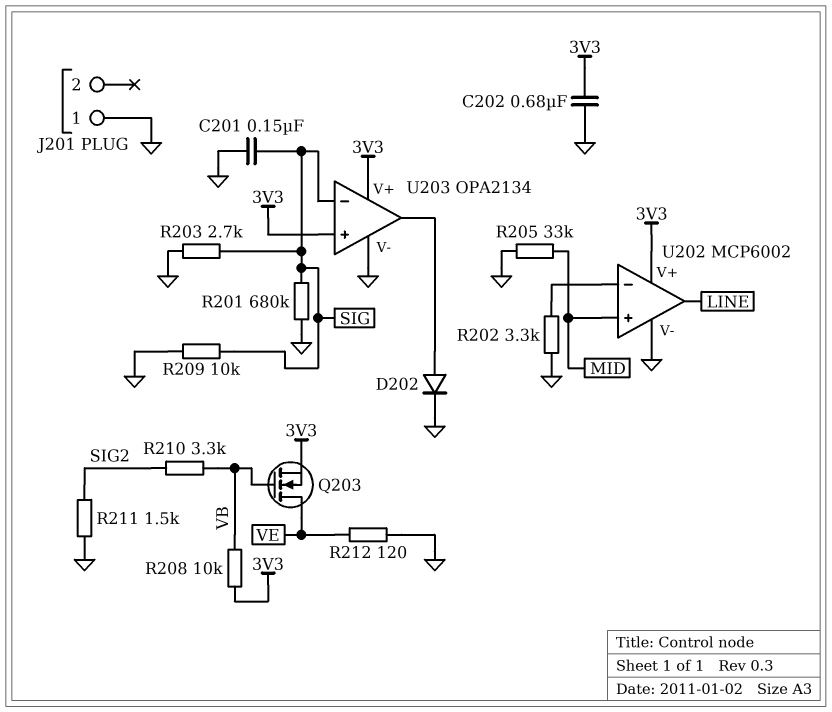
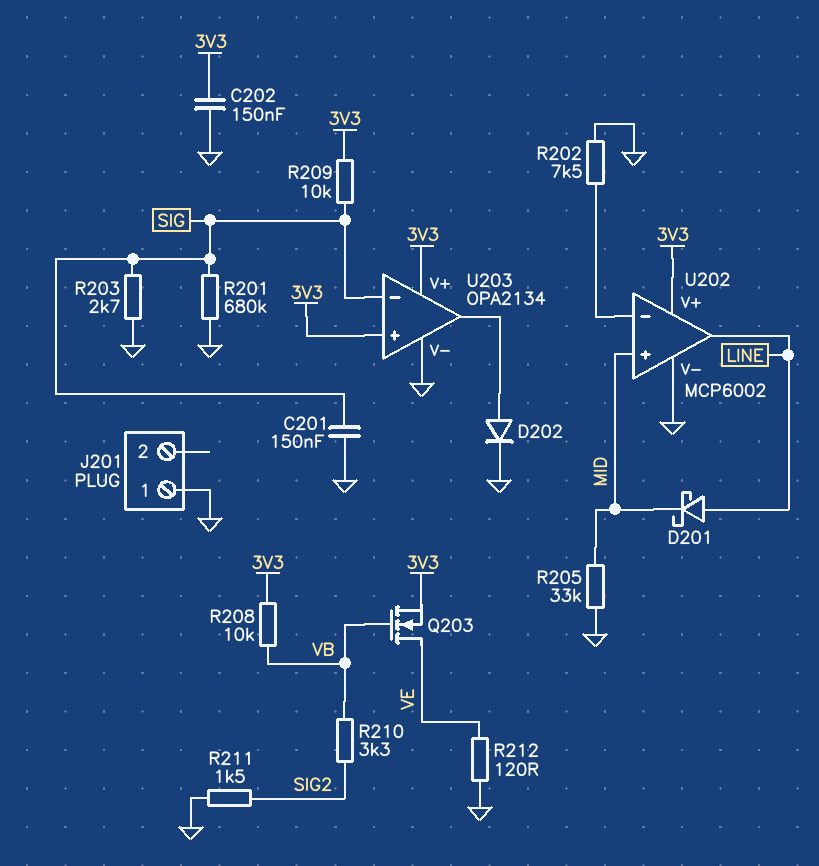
C202: 680nF (3V3, GND) -> 150nF (3V3, GND)
D201: none -> schottky (A LINE, K MID)
R202: 3.3k (GND, U202/in-) -> 7.5k (GND, U202/in-)
R209: 10k (GND, SIG) -> 10k (3V3, SIG)

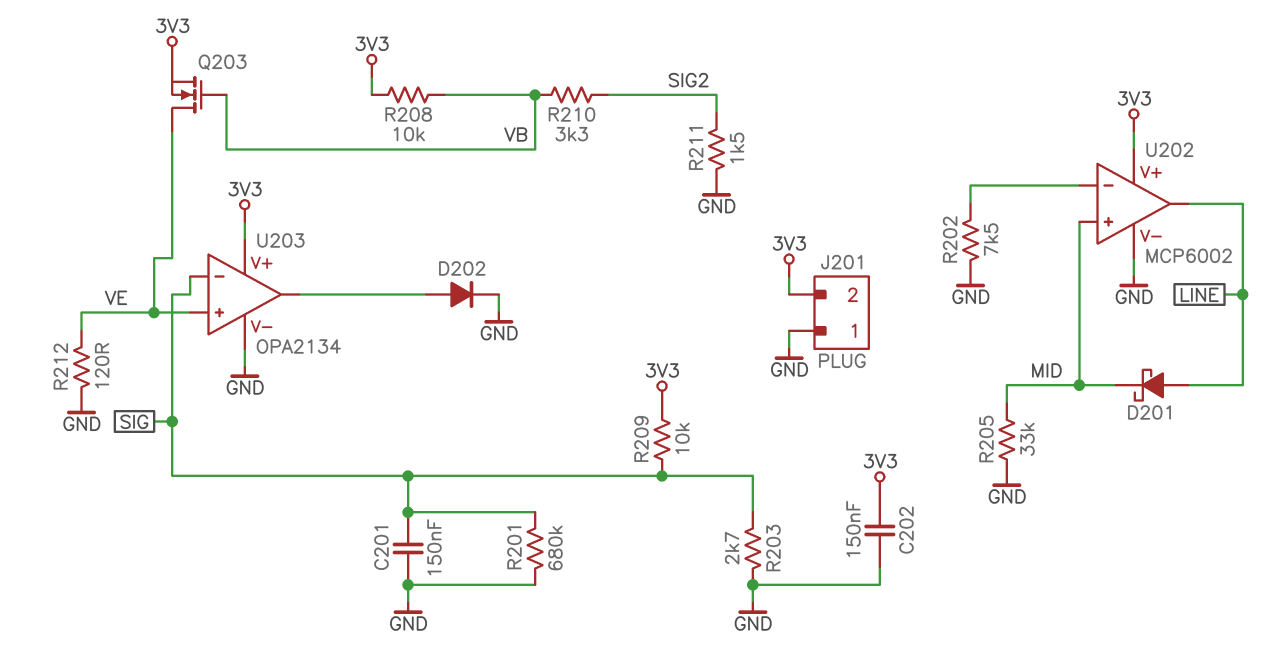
J201 pin 2: none -> 3V3
U203 pin in+: 3V3 -> VE

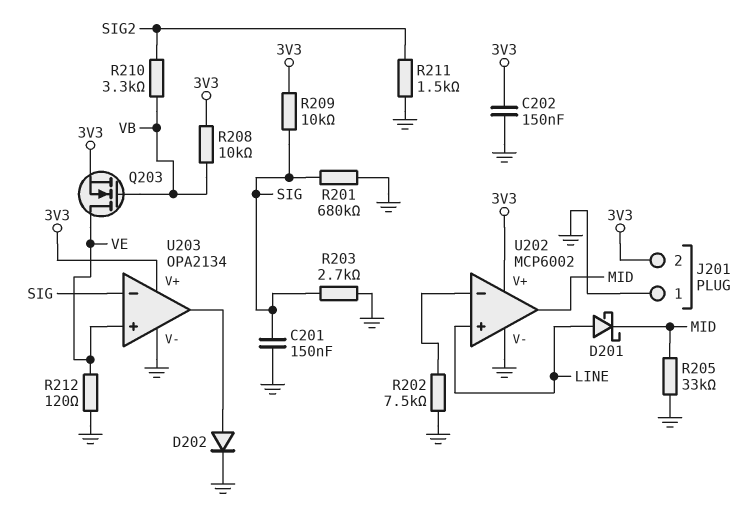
U202 pin in+: MID -> LINE
U202 pin out: LINE -> MID

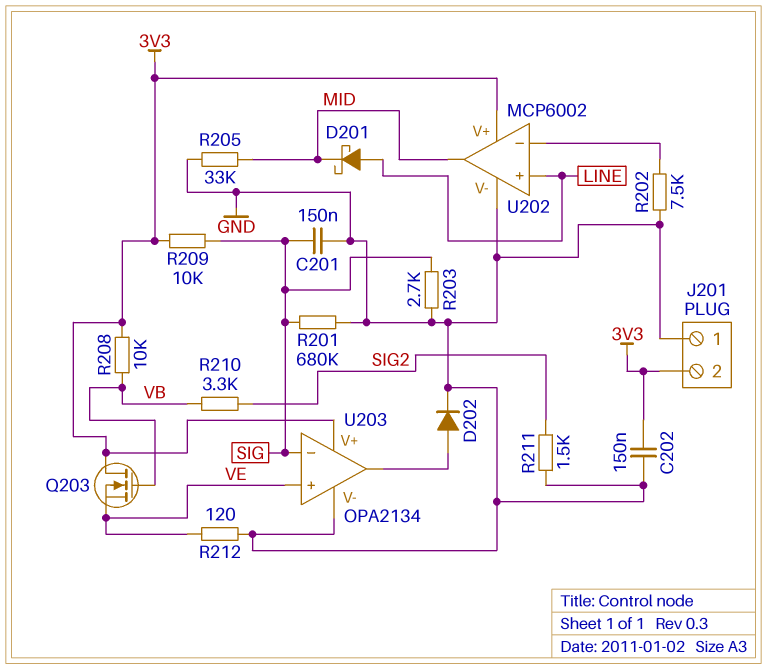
Q203: NMOS (G VB, D VE, S 3V3) -> NMOS (G VB, D 3V3, S VE)

